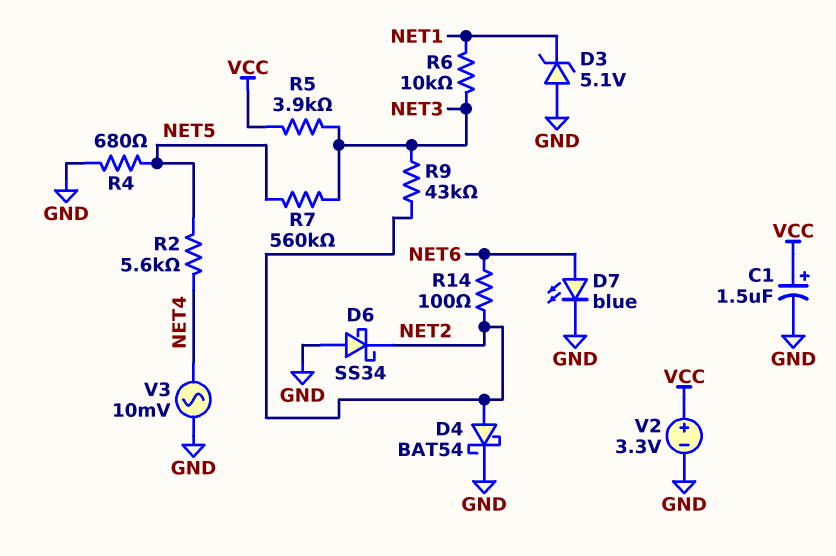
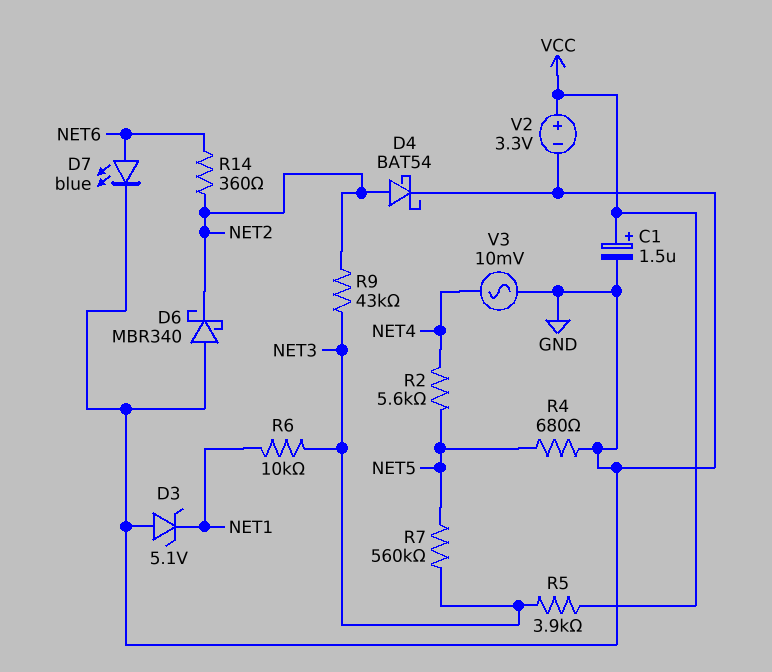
D6: schottky SS34 (A GND, K NET2) -> schottky MBR340 (A GND, K NET2)
R14: 100 (NET2, NET6) -> 360 (NET2, NET6)

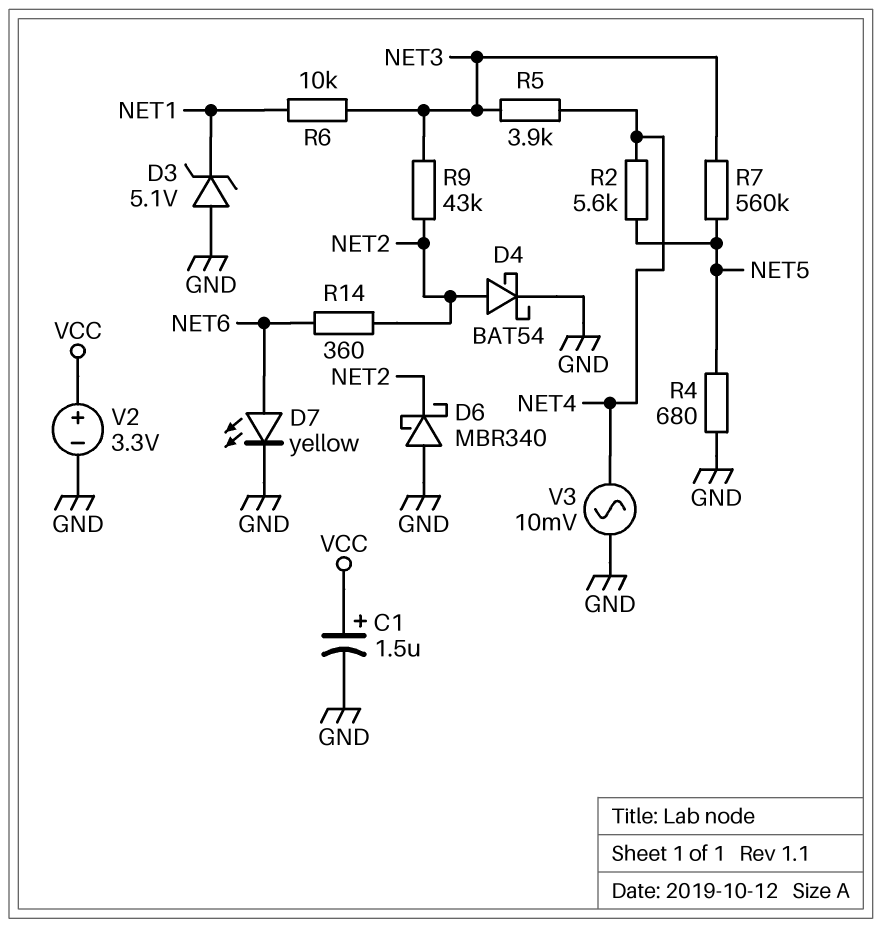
D7: LED blue (A NET6, K GND) -> LED yellow (A NET6, K GND)
R5: 3.9k (NET3, VCC) -> 3.9k (NET3, NET4)

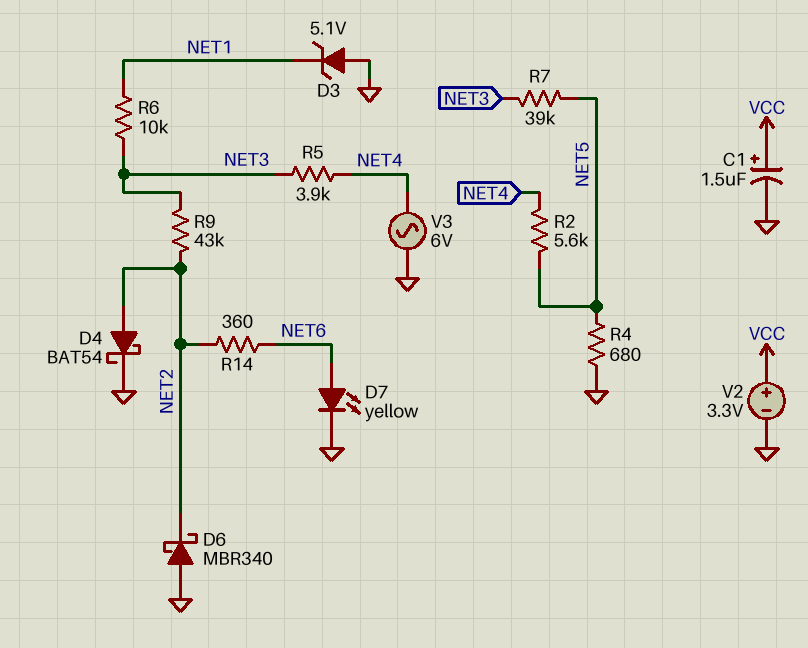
R7: 560k (NET3, NET5) -> 39k (NET3, NET5)
V3: AC 10mV (GND, NET4) -> AC 6V (GND, NET4)

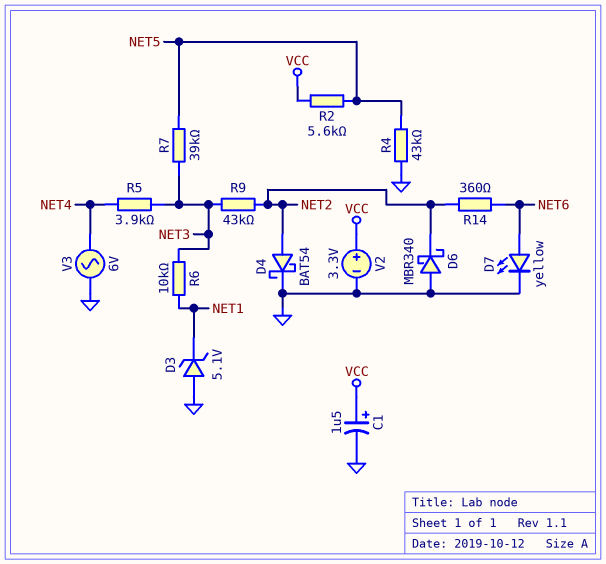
R2: 5.6k (NET4, NET5) -> 5.6k (NET5, VCC)
R4: 680 (GND, NET5) -> 43k (GND, NET5)

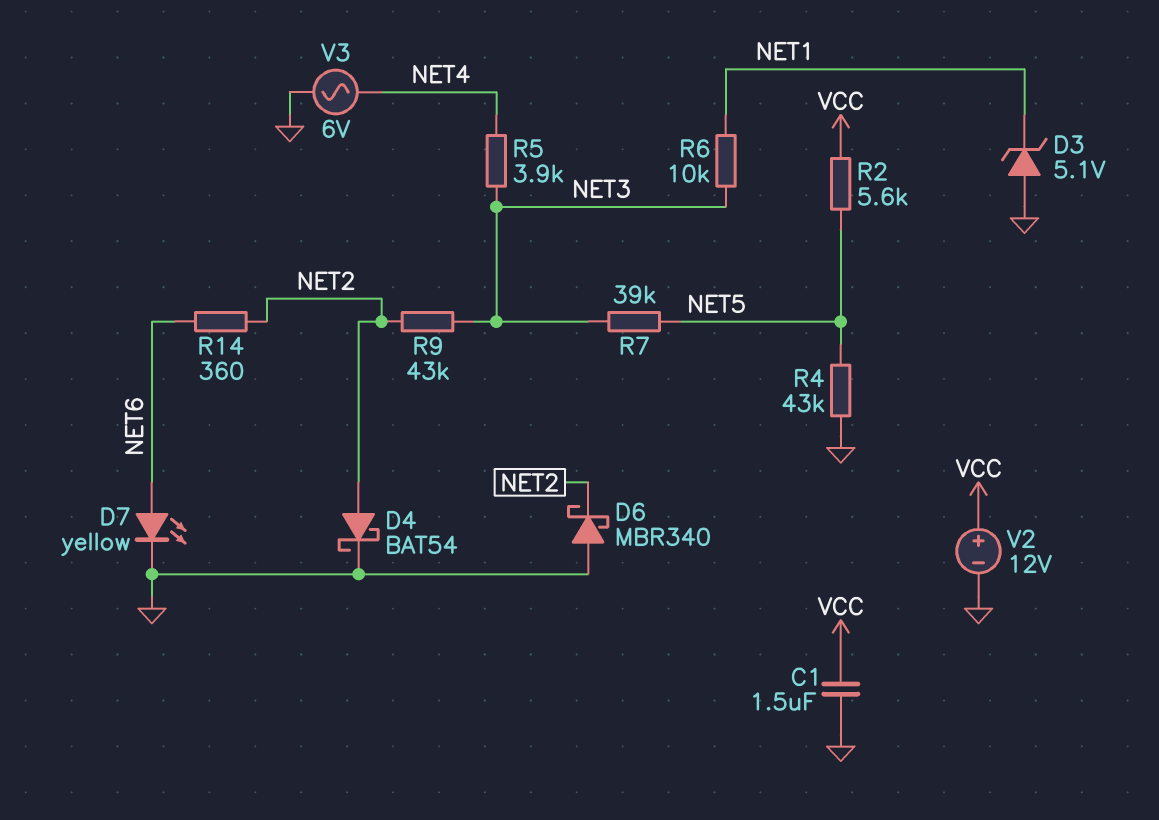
C1: 1.5uF (plus VCC, minus GND) -> 1.5uF (GND, VCC)
V2: 3.3V (plus VCC, minus GND) -> 12V (plus VCC, minus GND)

